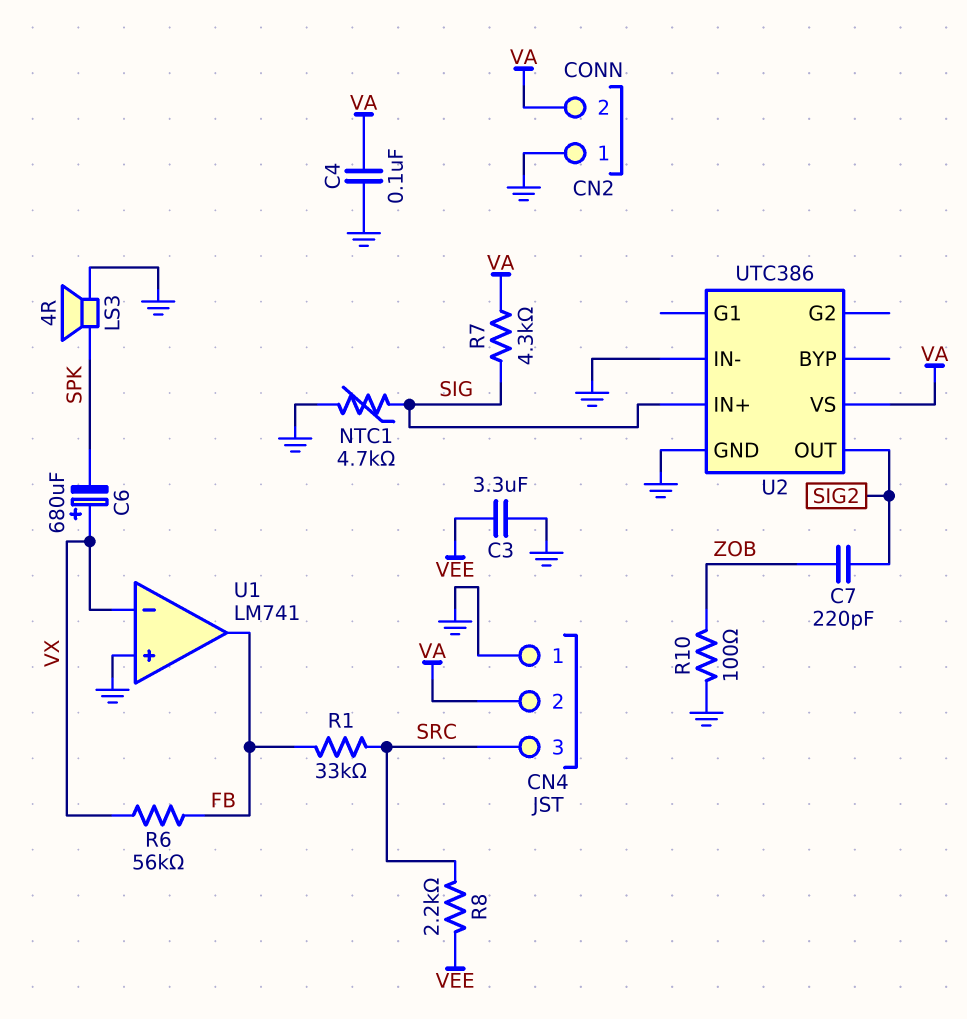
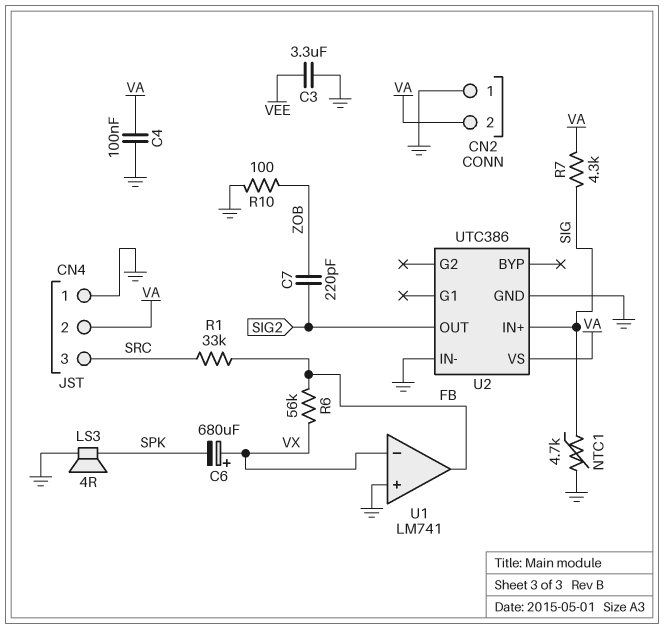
R8: 2.2k (SRC, VEE) -> none

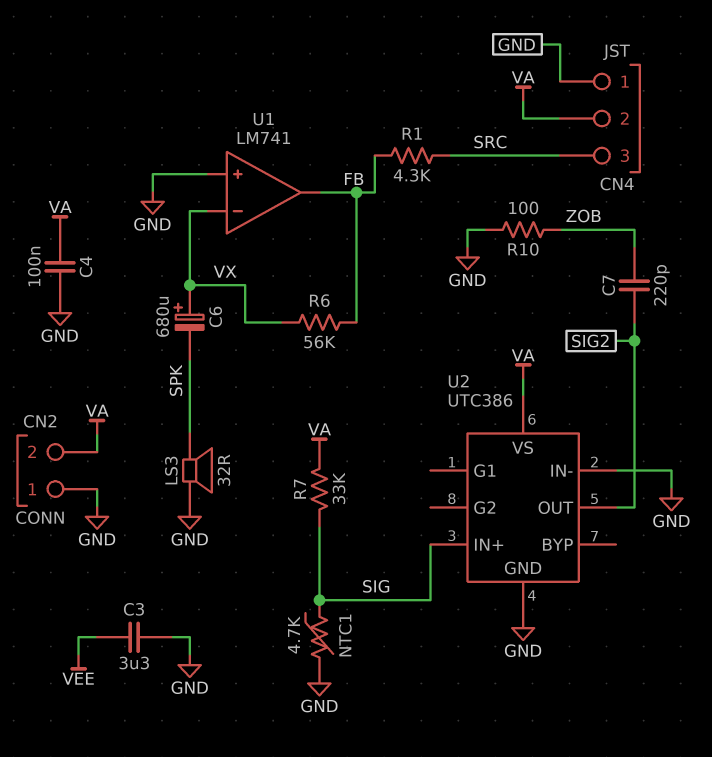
LS3: speaker 4R (GND, SPK) -> speaker 32R (GND, SPK)
R1: 33k (FB, SRC) -> 4.3k (FB, SRC)
R7: 4.3k (SIG, VA) -> 33k (SIG, VA)

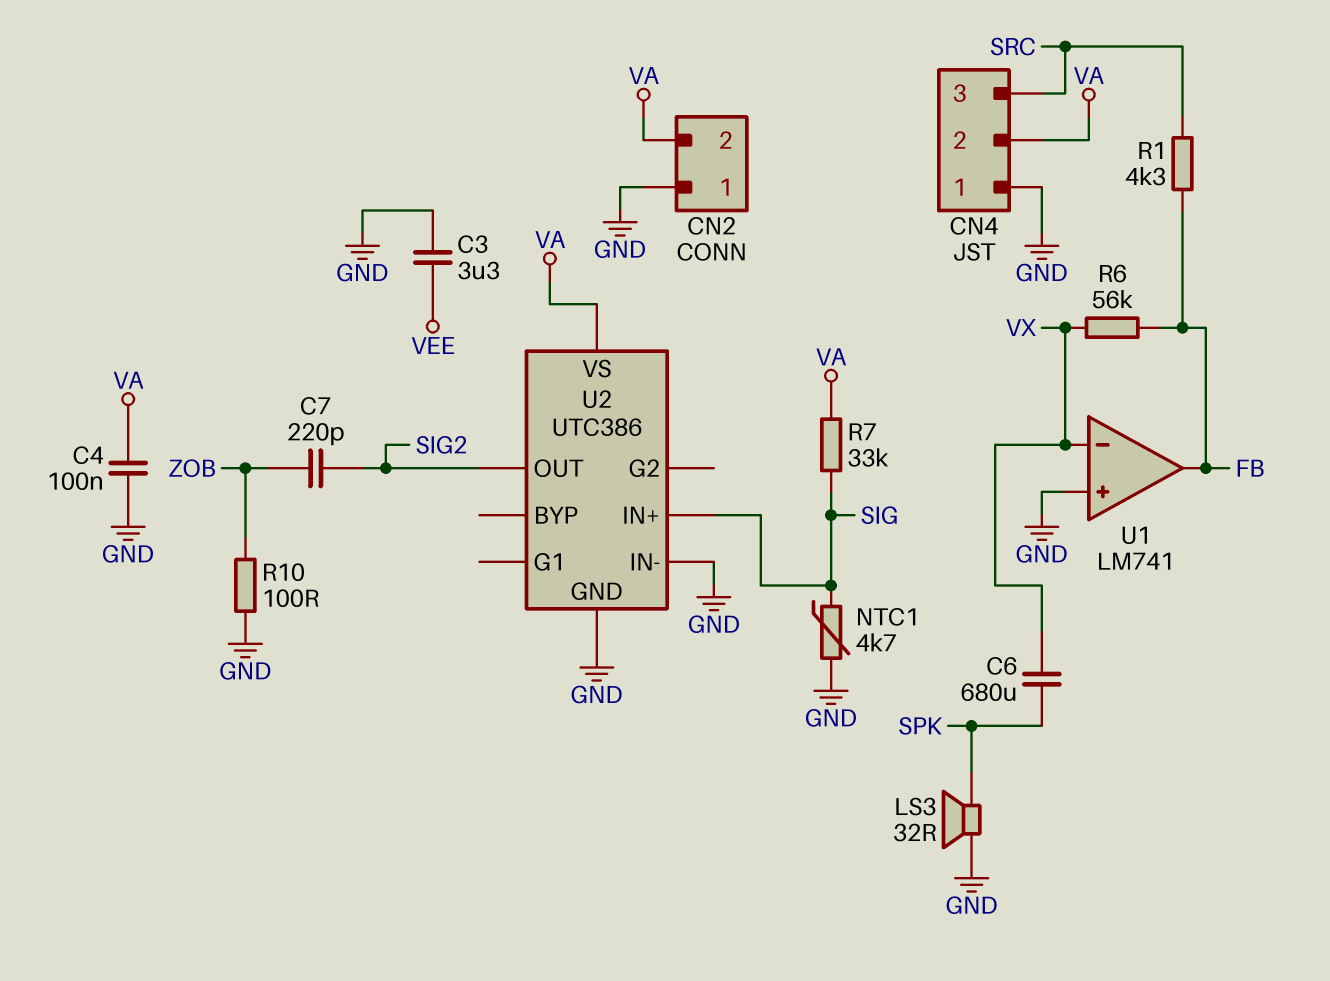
C6: 680uF (plus VX, minus SPK) -> 680uF (SPK, VX)

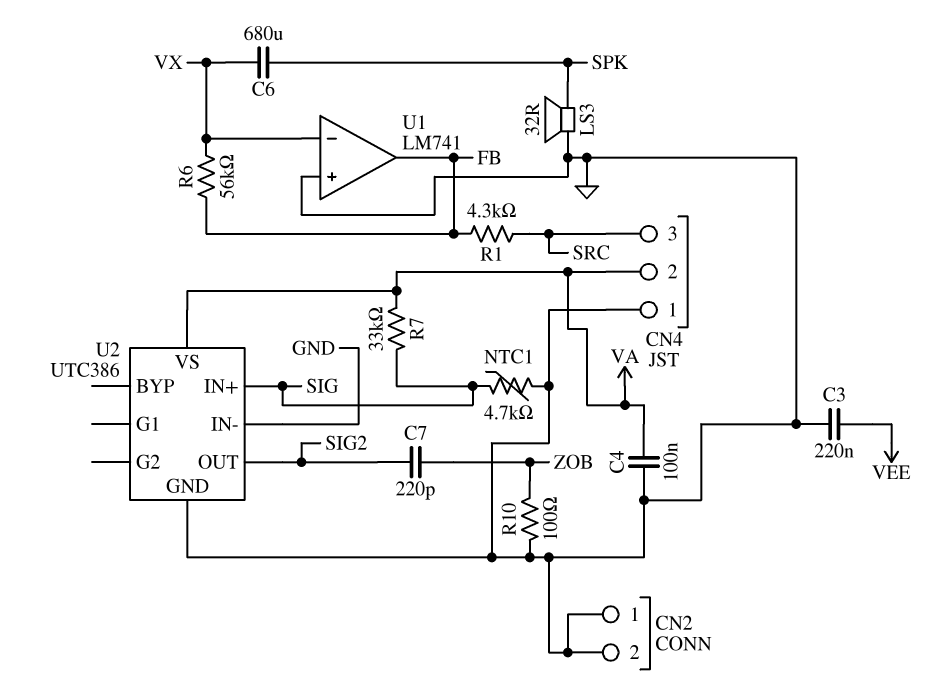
C3: 3.3uF (GND, VEE) -> 220nF (GND, VEE)
CN2 pin 2: VA -> GND

